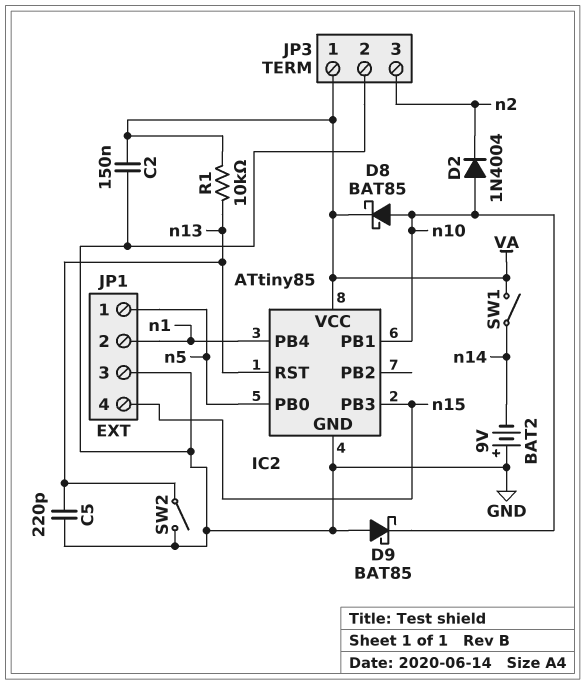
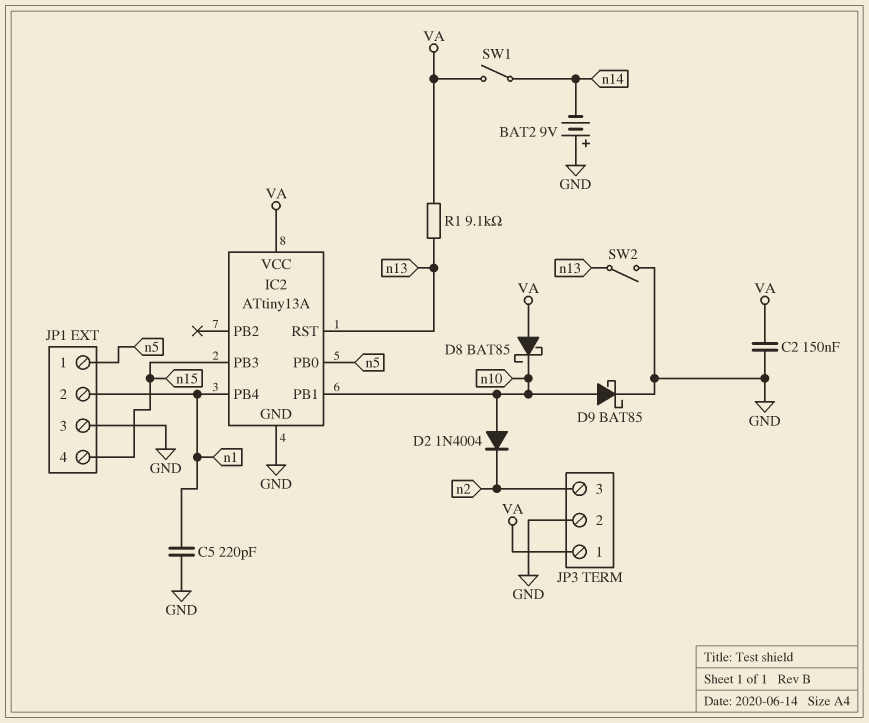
C5: 220pF (GND, n13) -> 220pF (GND, n1)
D8: schottky BAT85 (A n10, K VA) -> schottky BAT85 (A VA, K n10)
D9: schottky BAT85 (A GND, K n10) -> schottky BAT85 (A n10, K GND)
IC2: ATtiny85 -> ATtiny13A
R1: 10k (VA, n13) -> 9.1k (VA, n13)

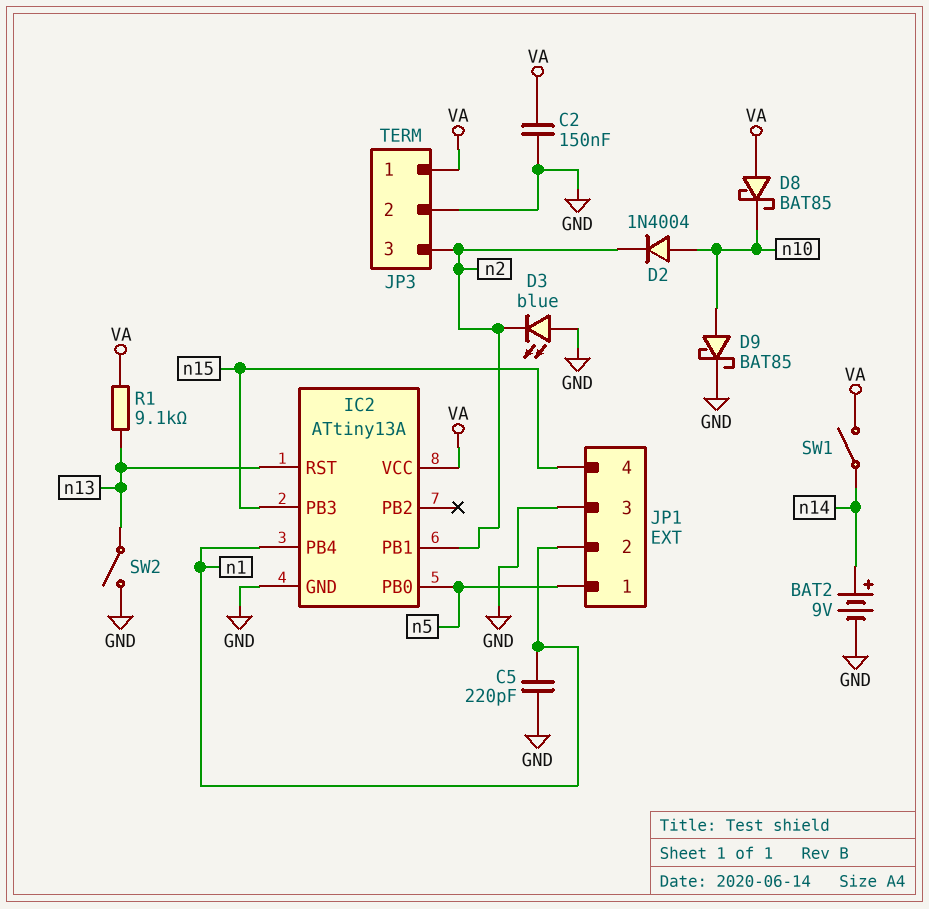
BAT2: 9V (plus GND, minus n14) -> 9V (plus n14, minus GND)
D3: none -> LED blue (A GND, K n2)
IC2 pin PB1: n10 -> n2

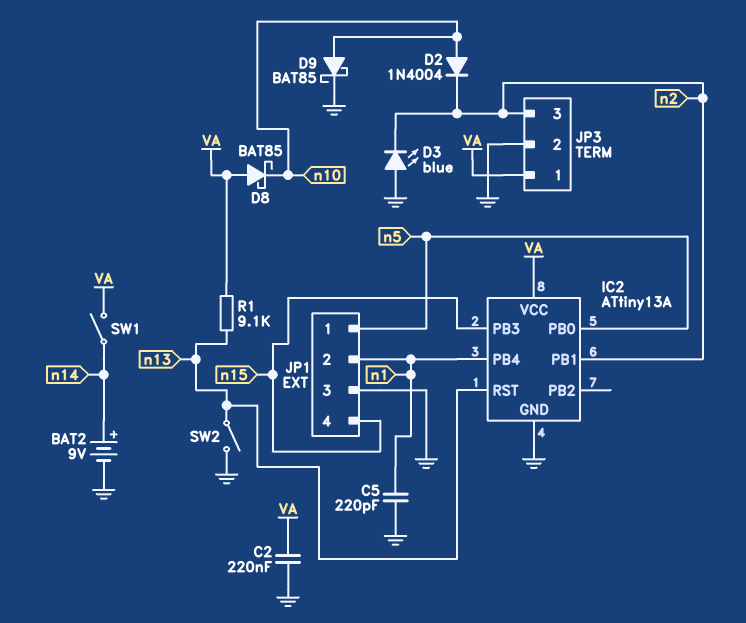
C2: 150nF (GND, VA) -> 220nF (GND, VA)

